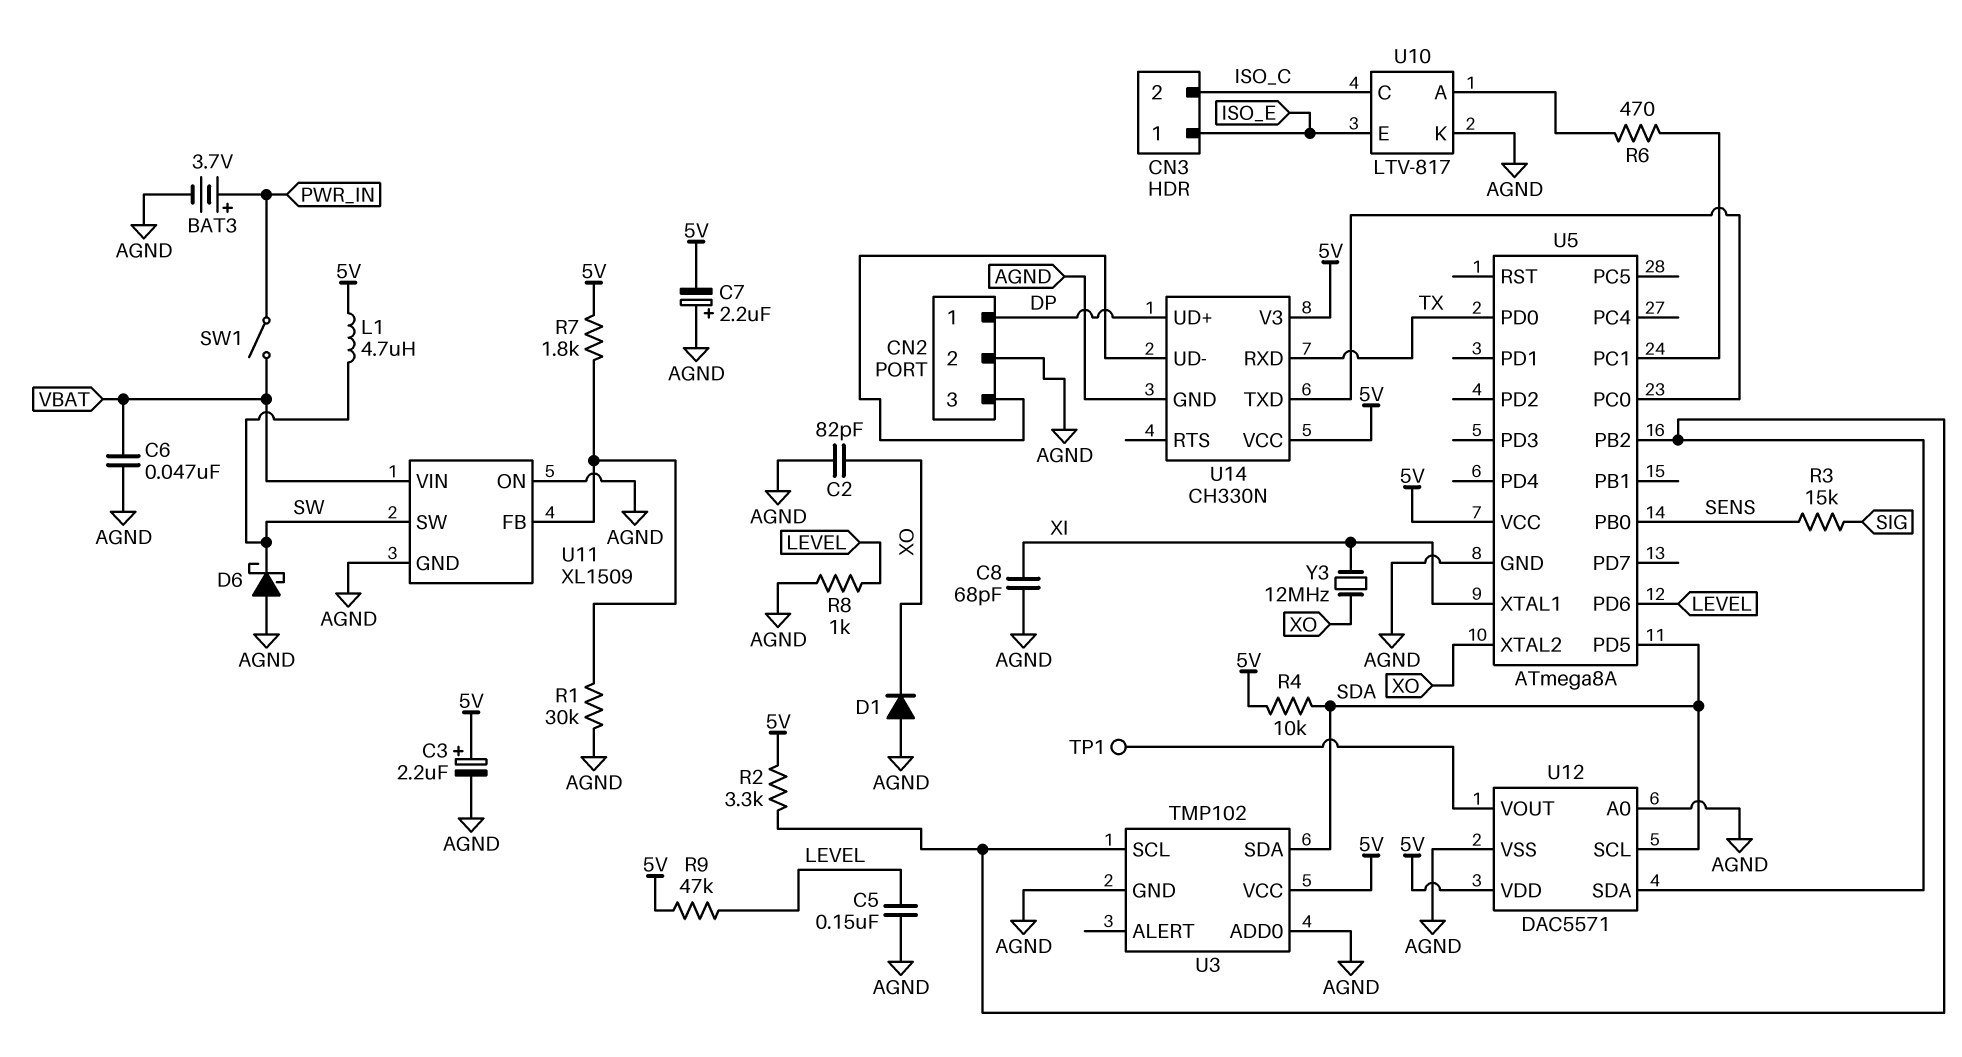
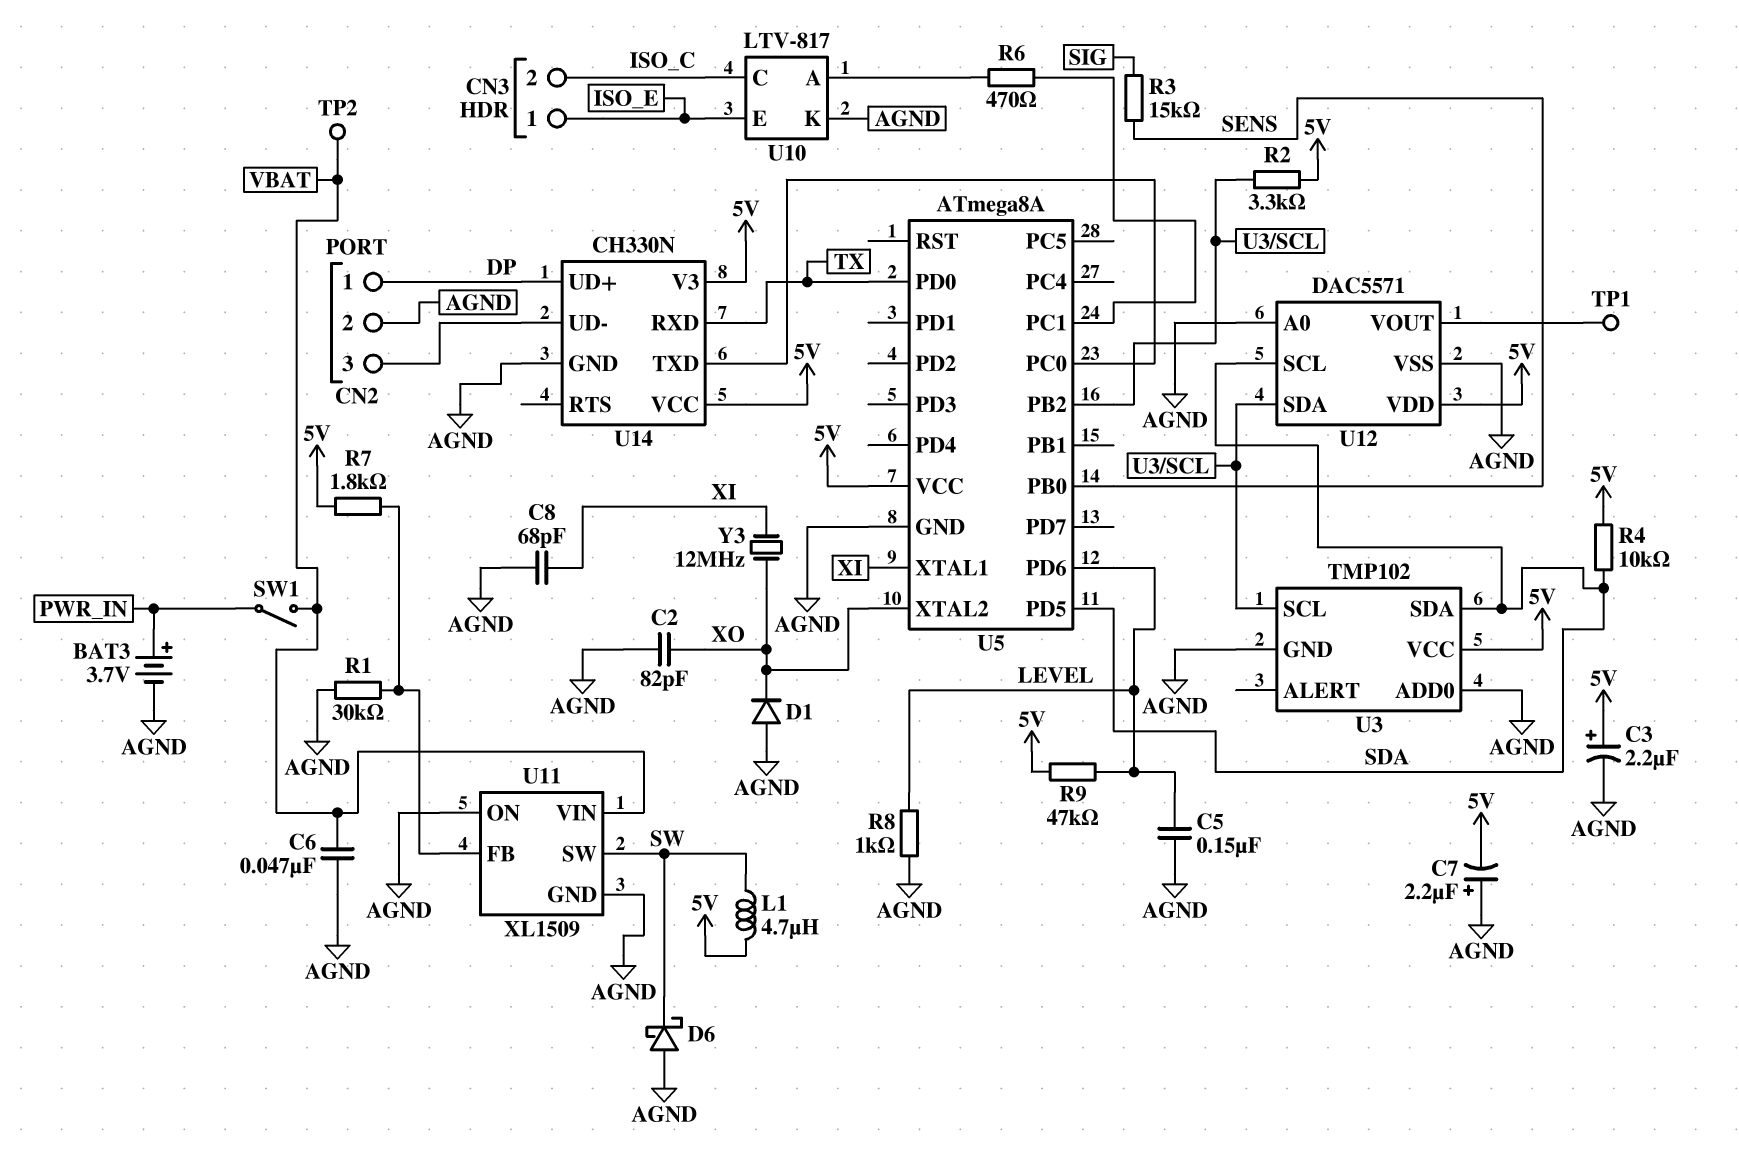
TP2: none -> test point (VBAT)

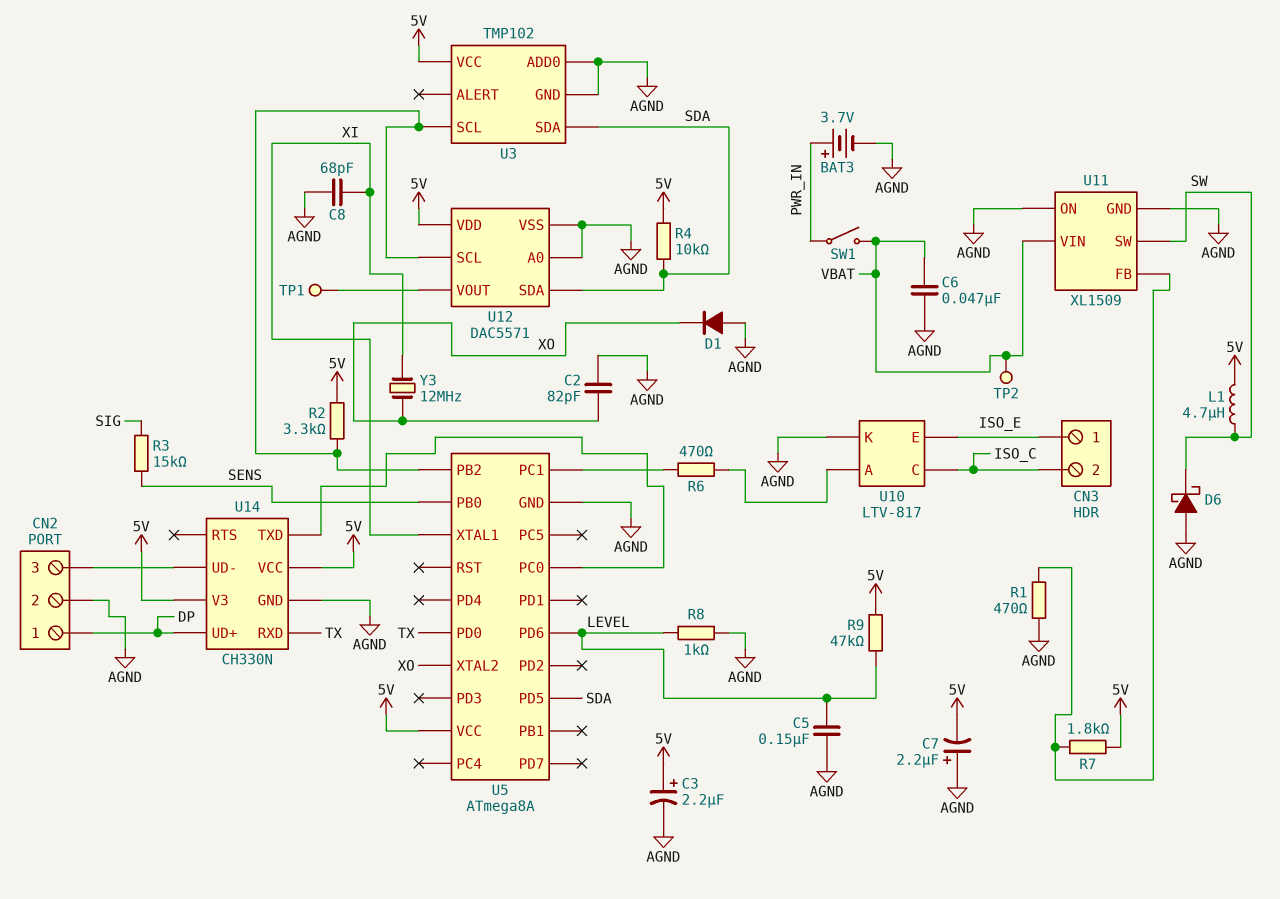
R1: 30k (AGND, U11/FB) -> 470 (AGND, U11/FB)
U12 pin SCL: SDA -> U3/SCL
U12 pin SDA: U3/SCL -> SDA

